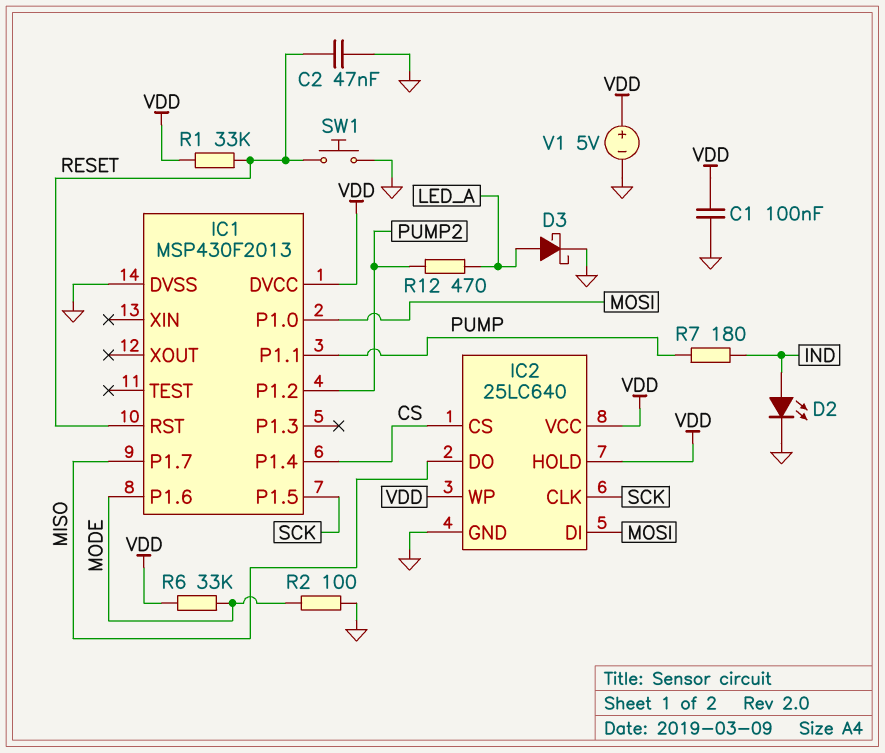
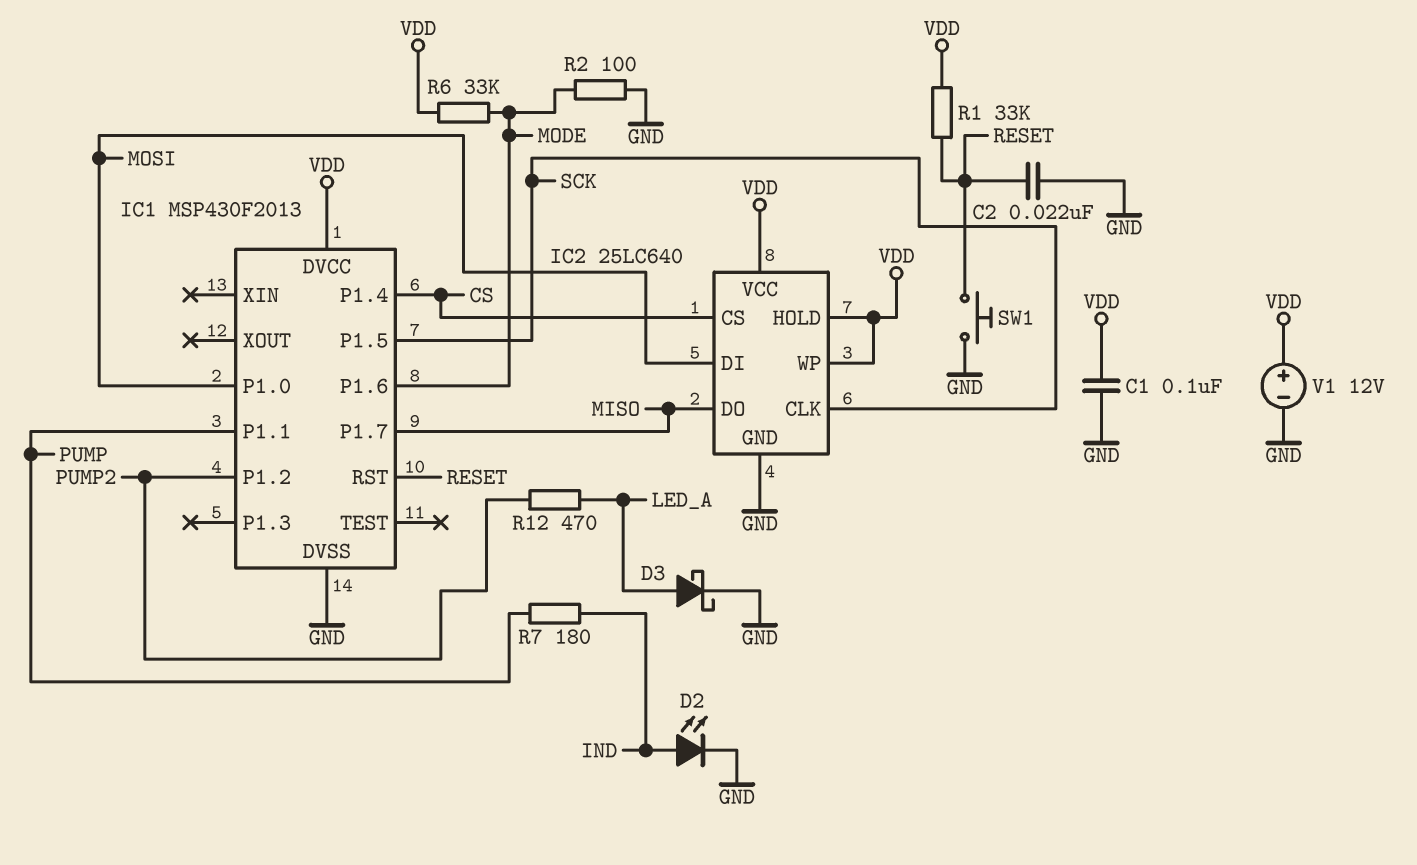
C2: 47nF (GND, RESET) -> 22nF (GND, RESET)
V1: 5V (plus VDD, minus GND) -> 12V (plus VDD, minus GND)

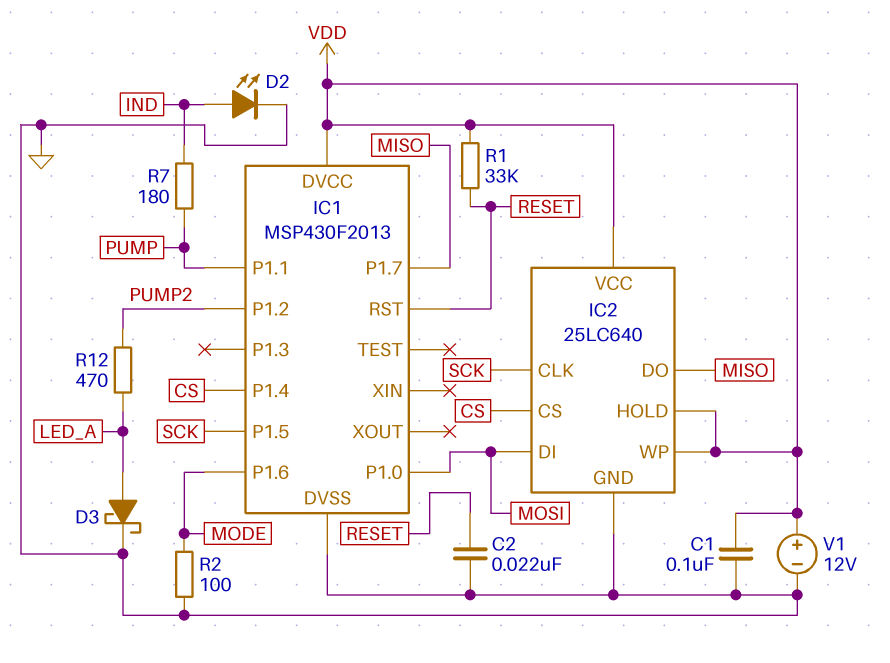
R6: 33k (MODE, VDD) -> none
SW1: button (GND, RESET) -> none

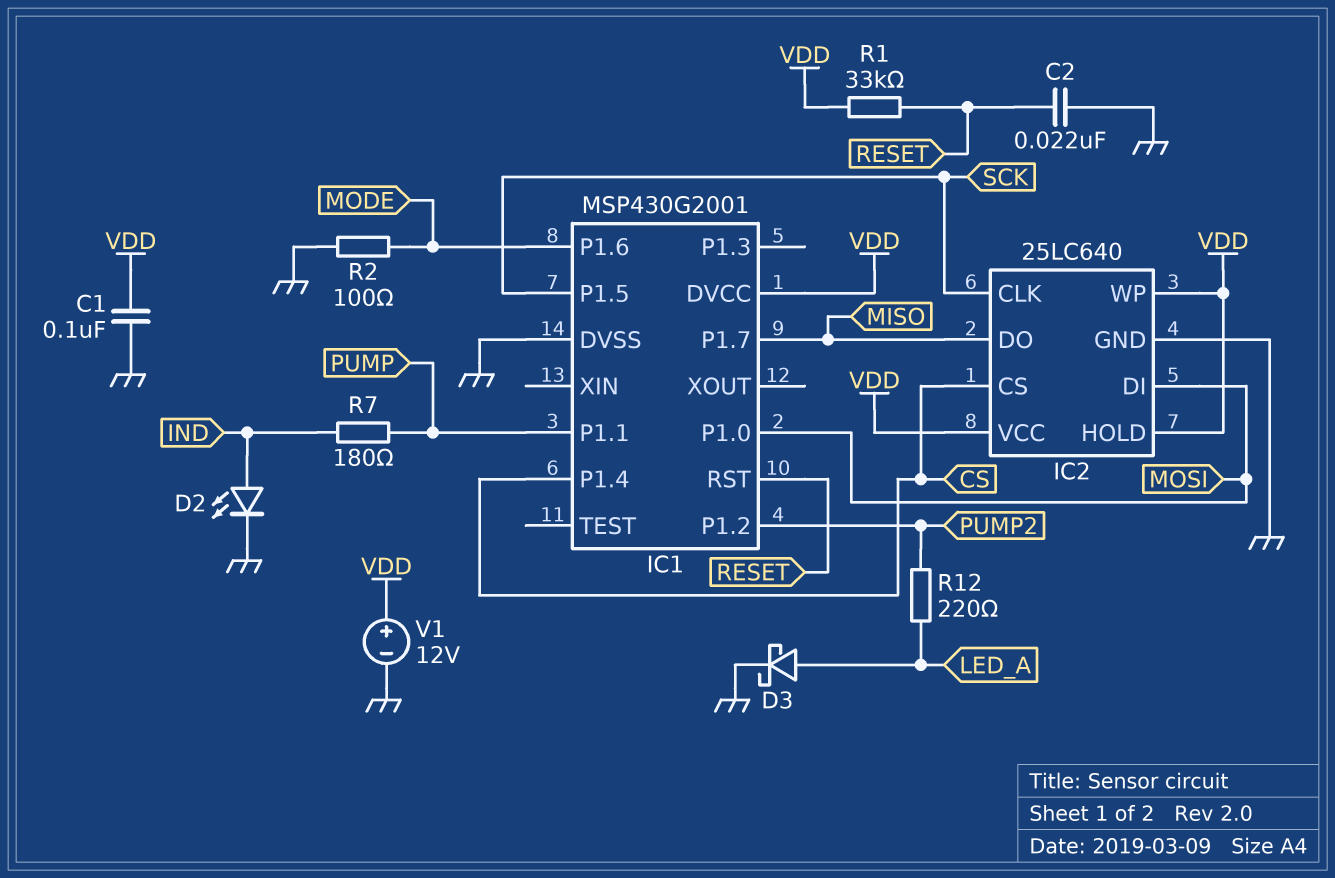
IC1: MSP430F2013 -> MSP430G2001
R12: 470 (LED_A, PUMP2) -> 220 (LED_A, PUMP2)

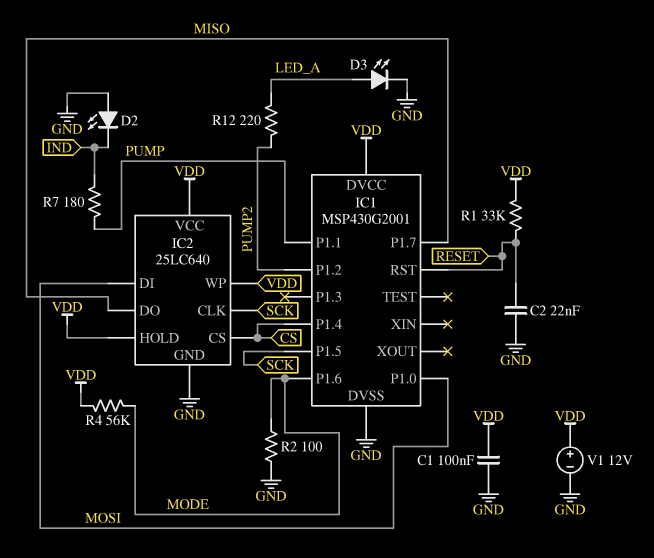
D2: LED (A IND, K GND) -> LED (A GND, K IND)
D3: schottky (A LED_A, K GND) -> LED (A LED_A, K GND)
R4: none -> 56k (MODE, VDD)

